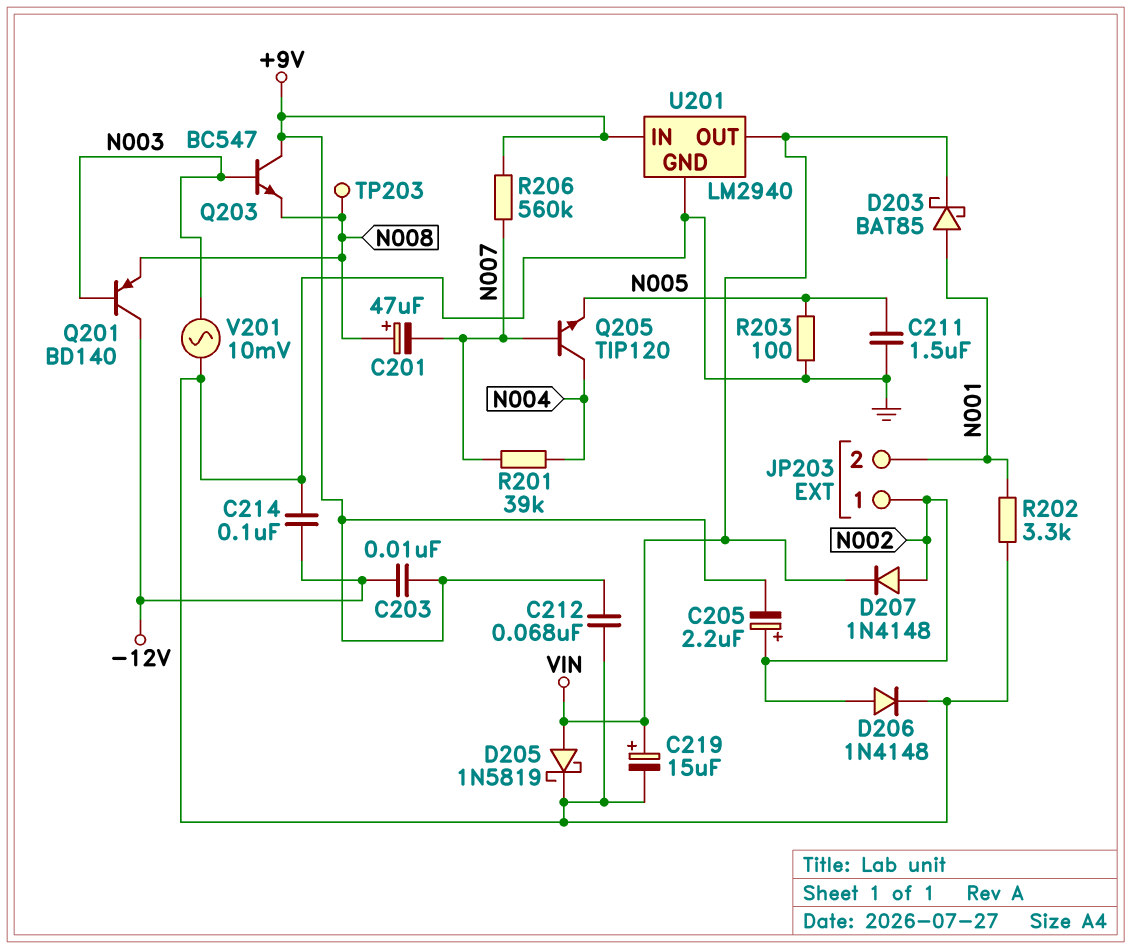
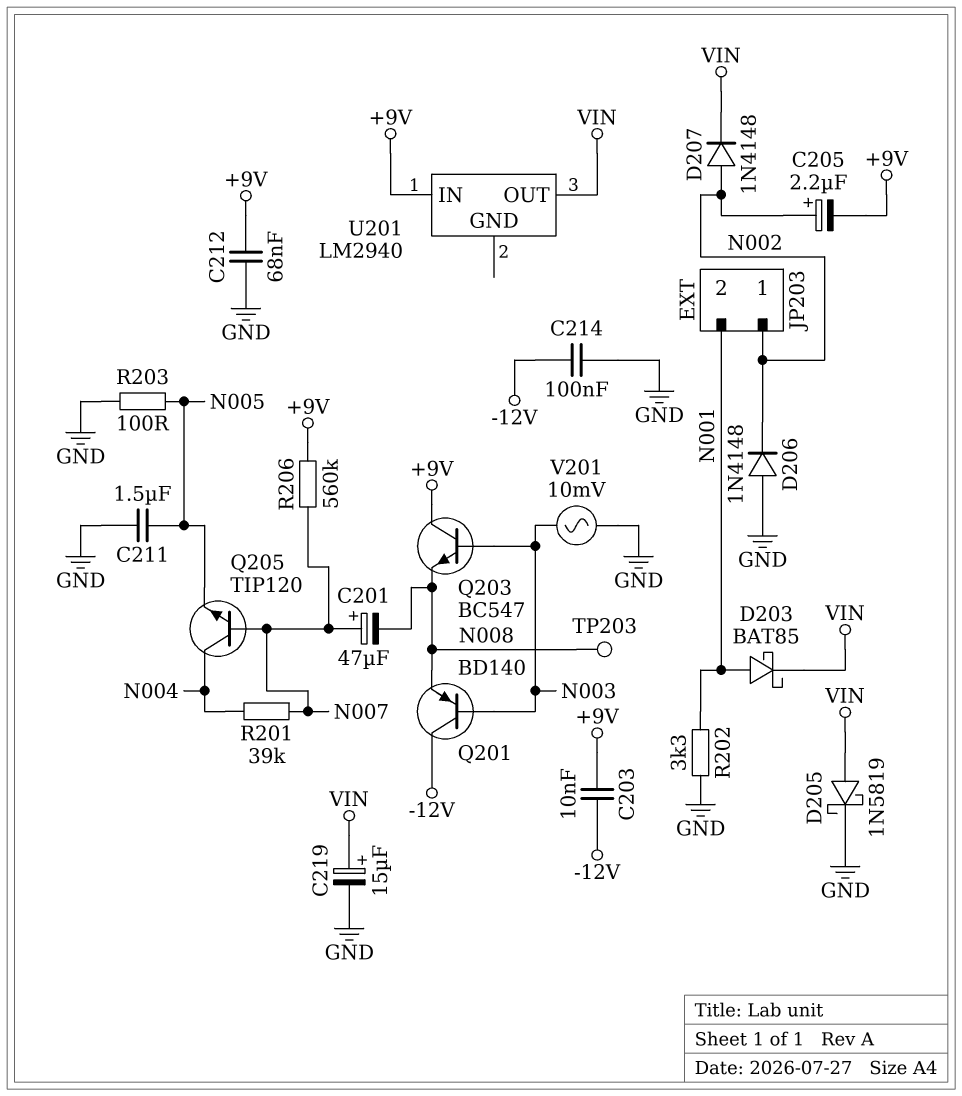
C201: 47uF (plus N008, minus N007) -> 47uF (plus N007, minus N008)
D206: diode 1N4148 (A N002, K GND) -> diode 1N4148 (A GND, K N002)
U201 pin GND: GND -> none

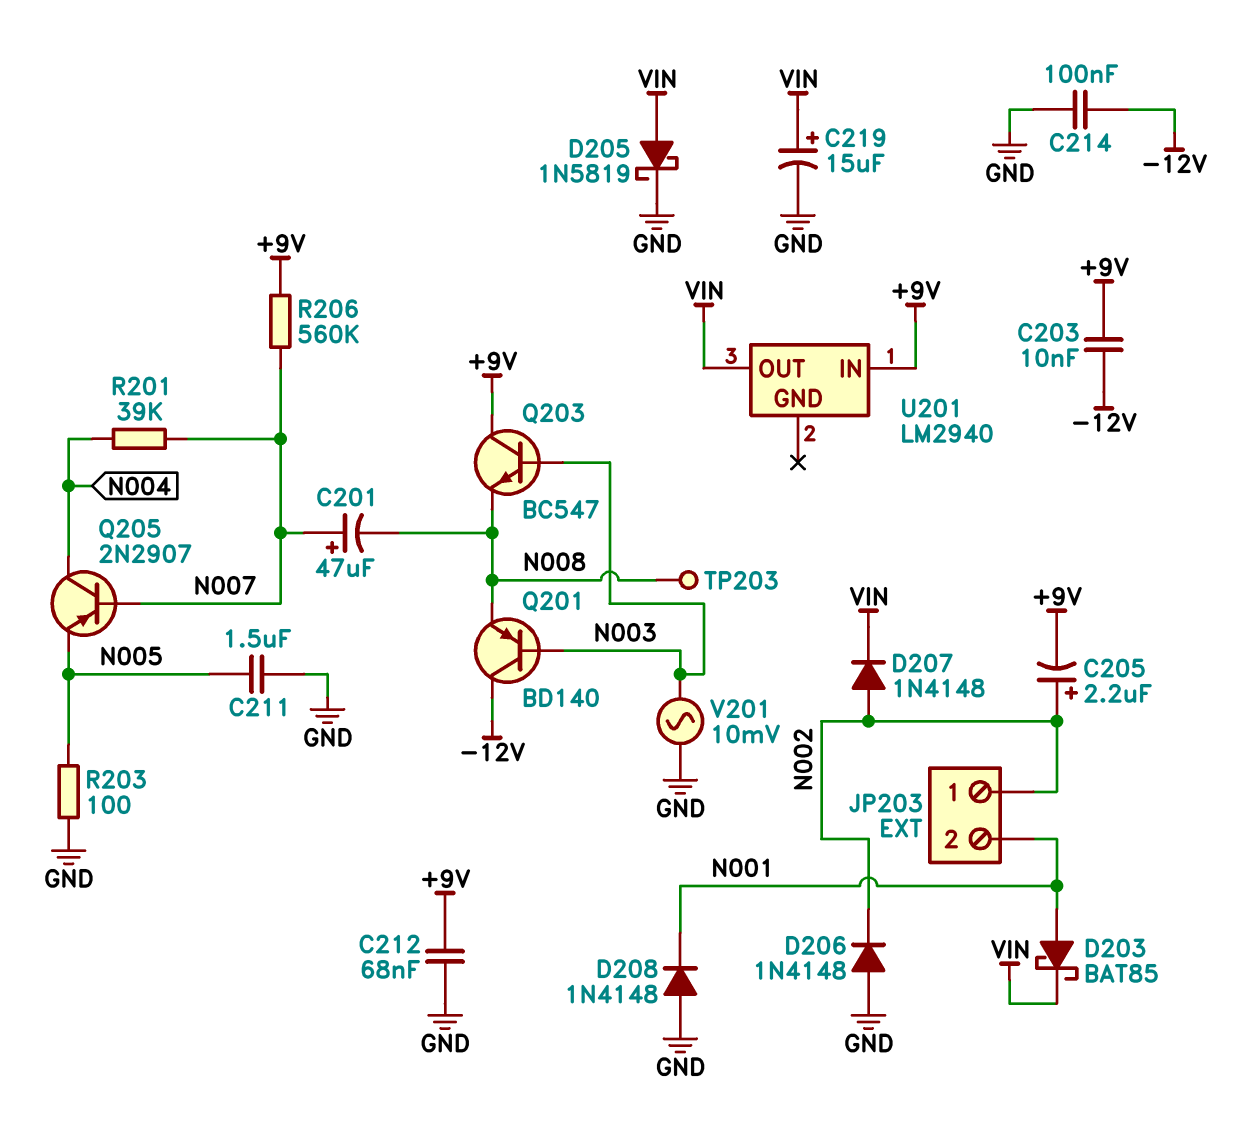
D208: none -> diode 1N4148 (A GND, K N001)
Q205: NPN TIP120 (B N007, C N004, E N005) -> PNP 2N2907 (B N007, C N004, E N005)
R202: 3.3k (GND, N001) -> none

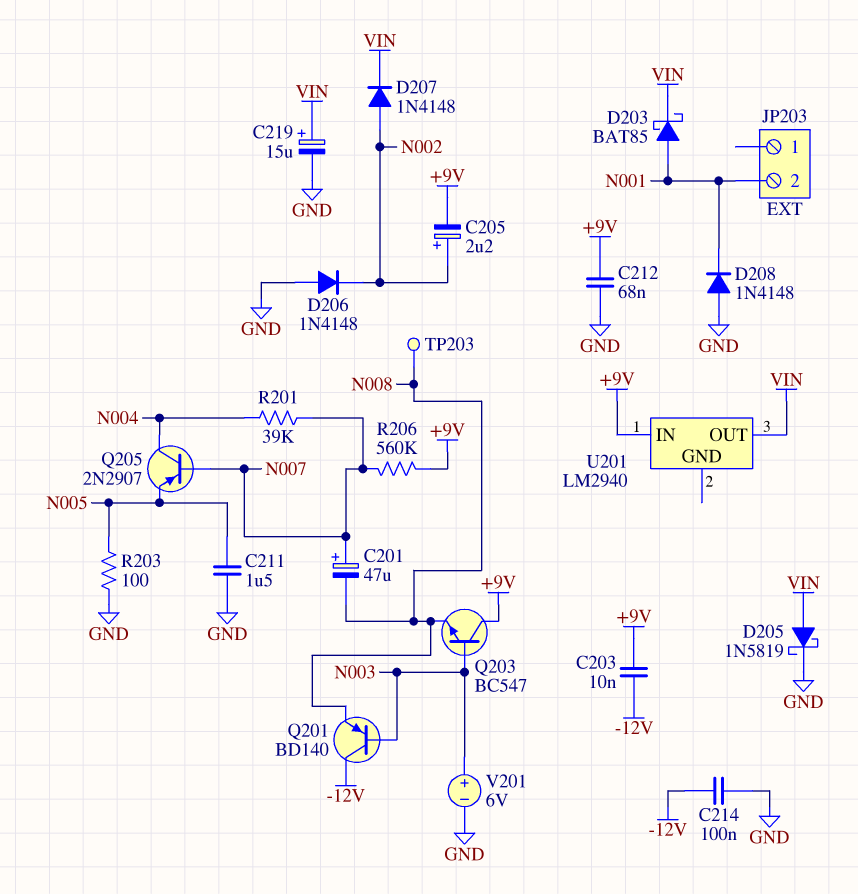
JP203 pin 1: N002 -> none
V201: AC 10mV (GND, N003) -> 6V (plus N003, minus GND)

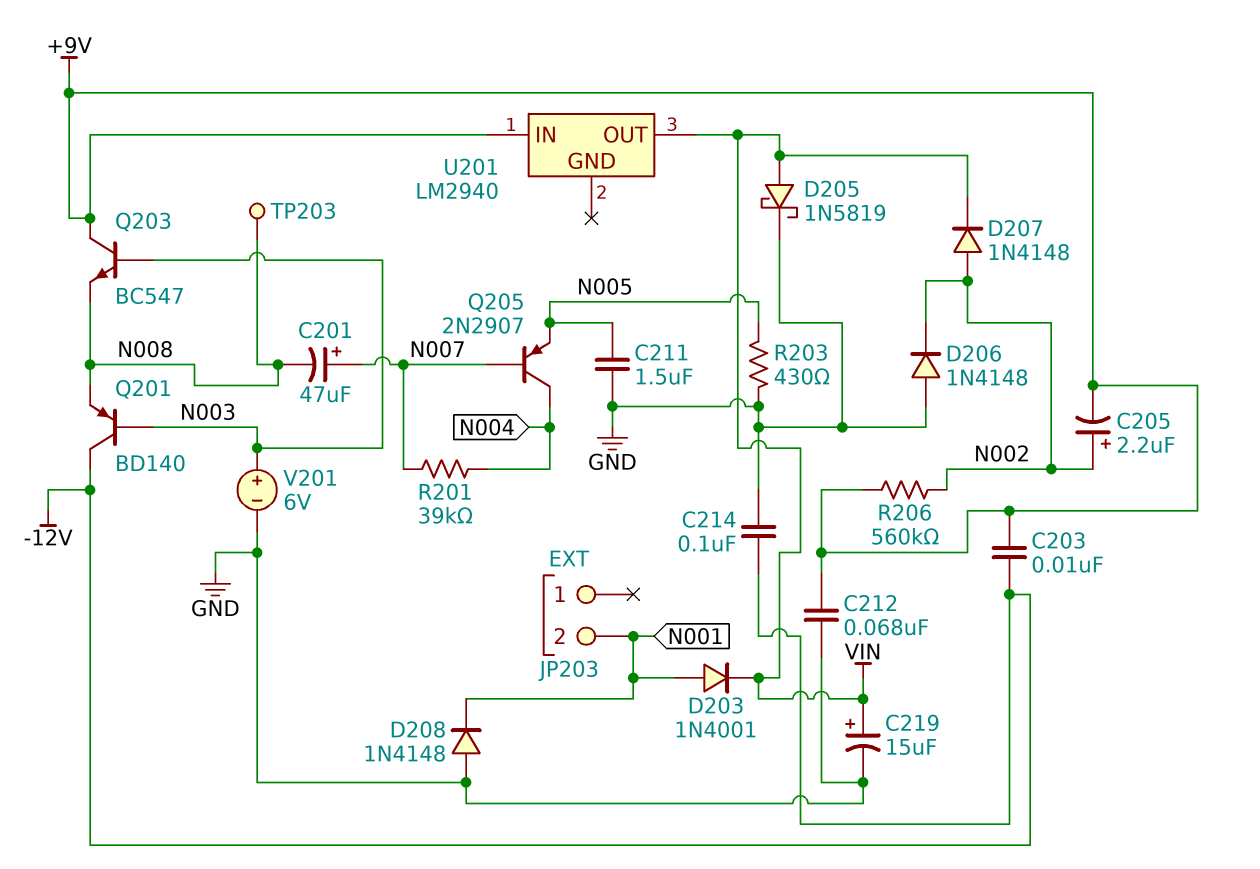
D203: schottky BAT85 (A N001, K VIN) -> diode 1N4001 (A N001, K VIN)
R203: 100 (GND, N005) -> 430 (GND, N005)
R206: 560k (+9V, N007) -> 560k (+9V, N002)

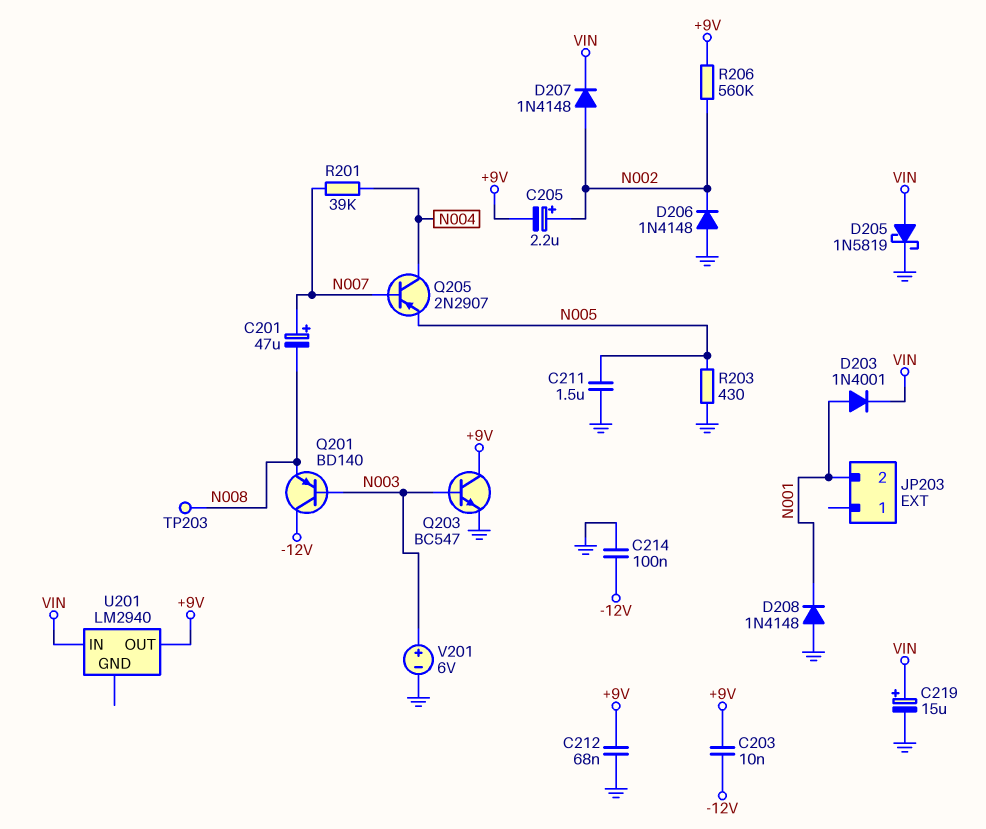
Q203: NPN BC547 (B N003, C +9V, E N008) -> NPN BC547 (B N003, C +9V, E GND)
U201 pin IN: +9V -> VIN
U201 pin OUT: VIN -> +9V

